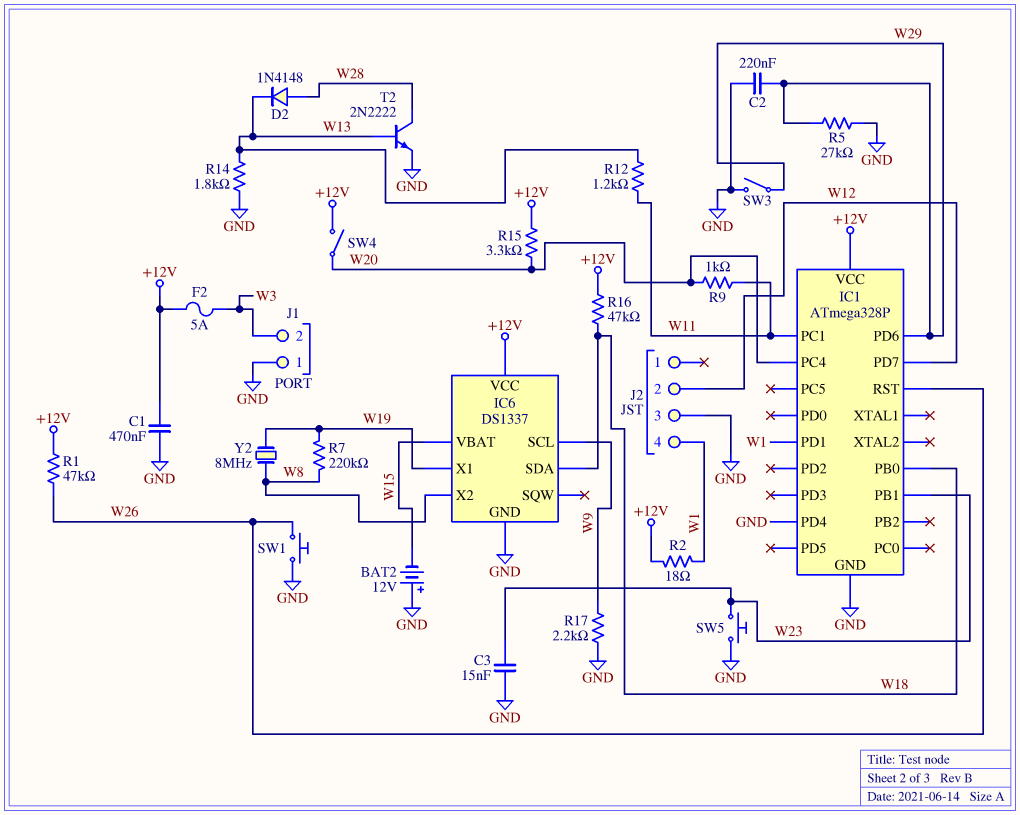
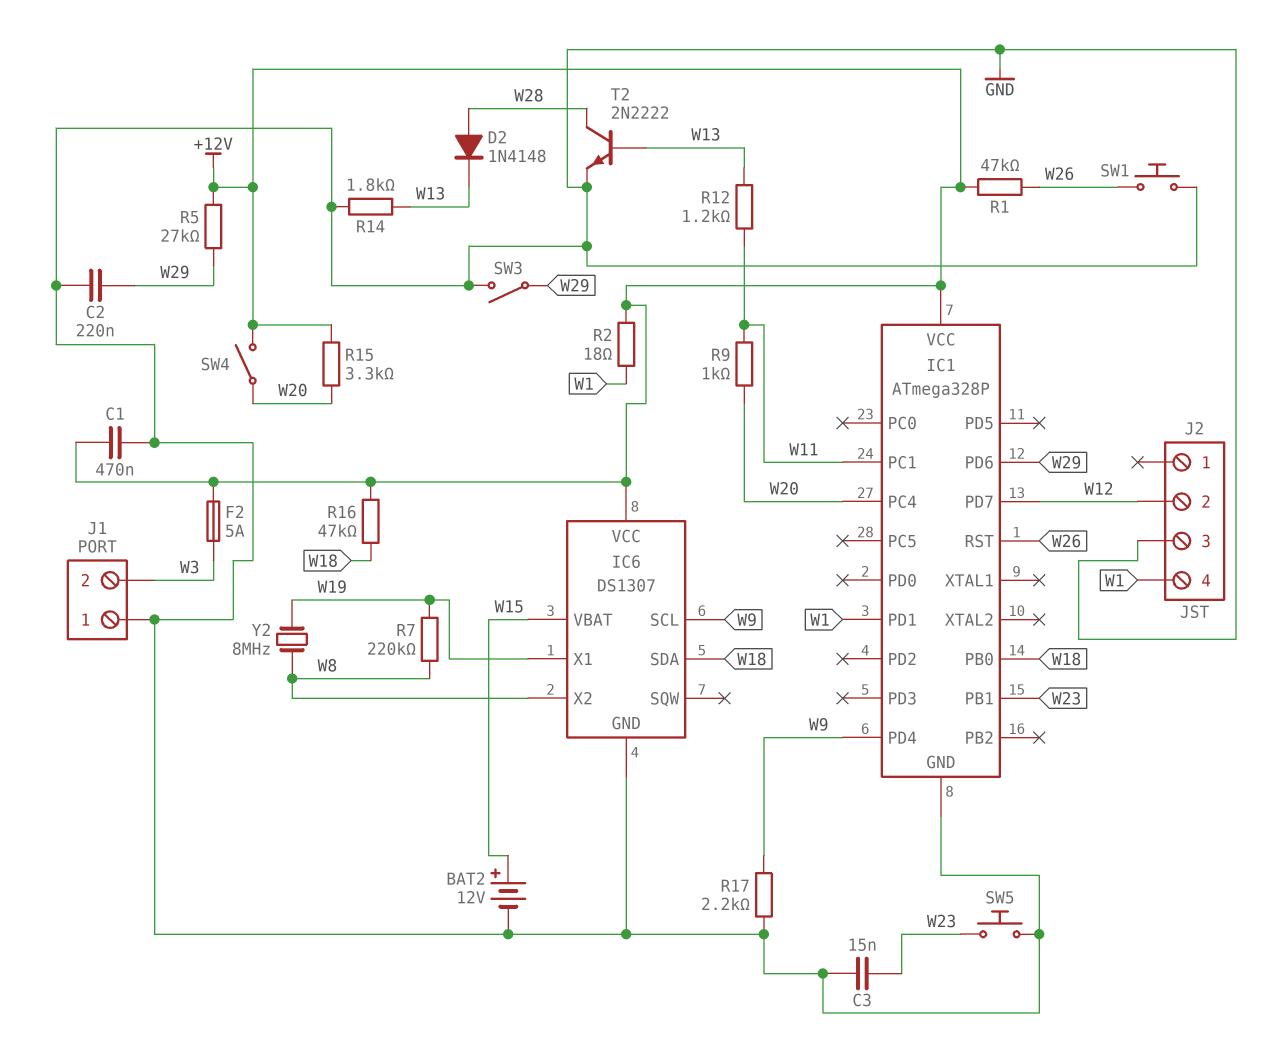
BAT2: 12V (plus GND, minus W15) -> 12V (plus W15, minus GND)
IC1 pin PD4: GND -> W9
IC6: DS1337 -> DS1307
R5: 27k (GND, W29) -> 27k (+12V, W29)

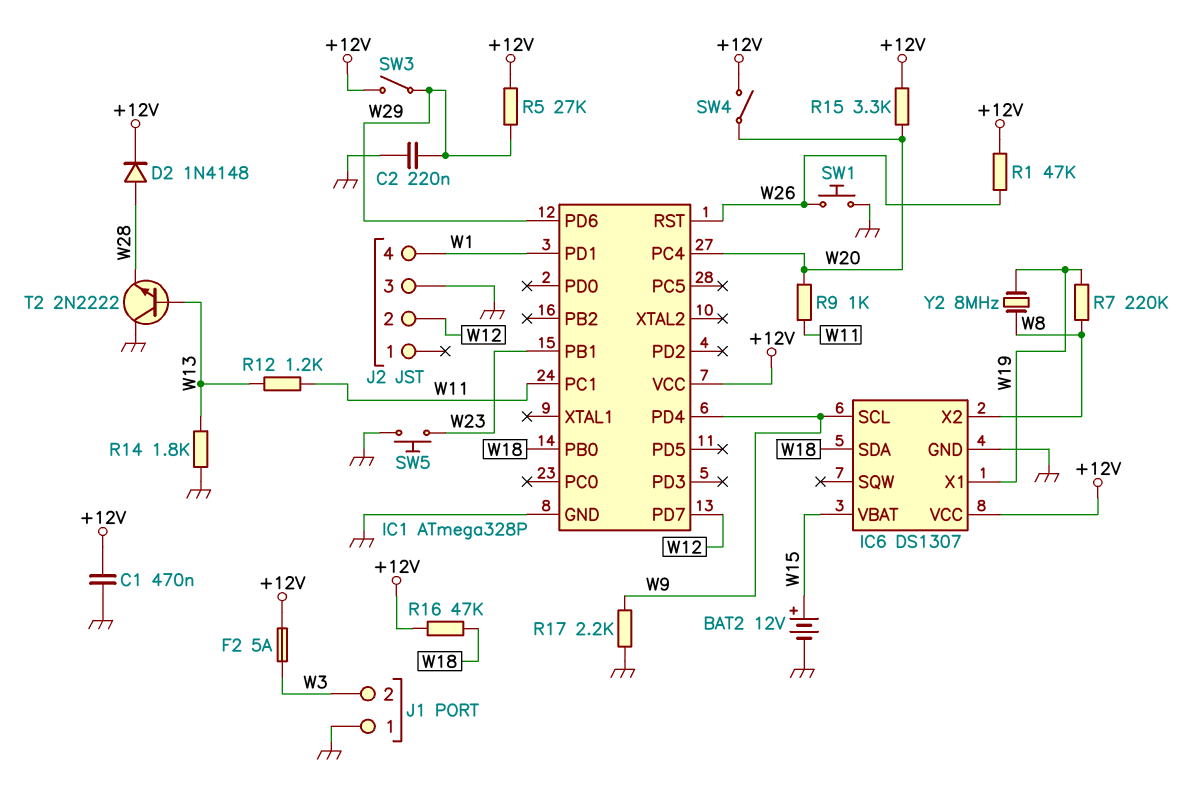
C3: 15nF (GND, W23) -> none
D2: diode 1N4148 (A W28, K W13) -> diode 1N4148 (A W28, K +12V)
R2: 18 (+12V, W1) -> none
SW3: switch (GND, W29) -> switch (+12V, W29)
T2: NPN 2N2222 (B W13, C W28, E GND) -> NPN 2N2222 (B W13, C GND, E W28)

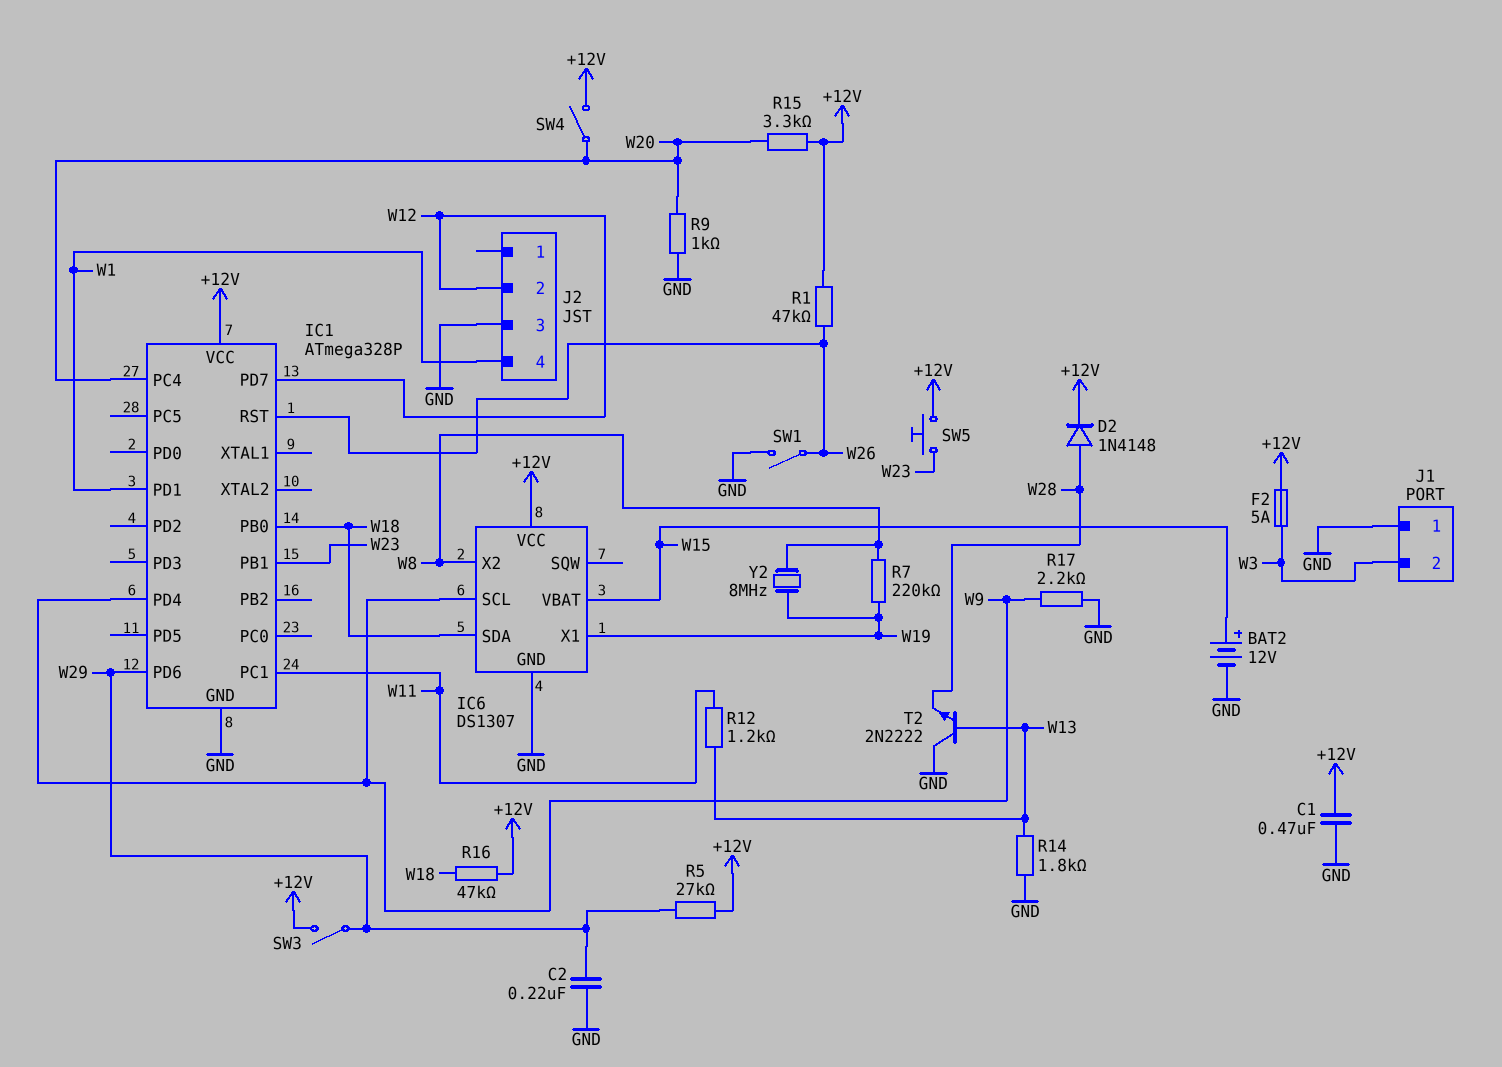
R9: 1k (W11, W20) -> 1k (GND, W20)
SW1: button (GND, W26) -> switch (GND, W26)
SW5: button (GND, W23) -> button (+12V, W23)

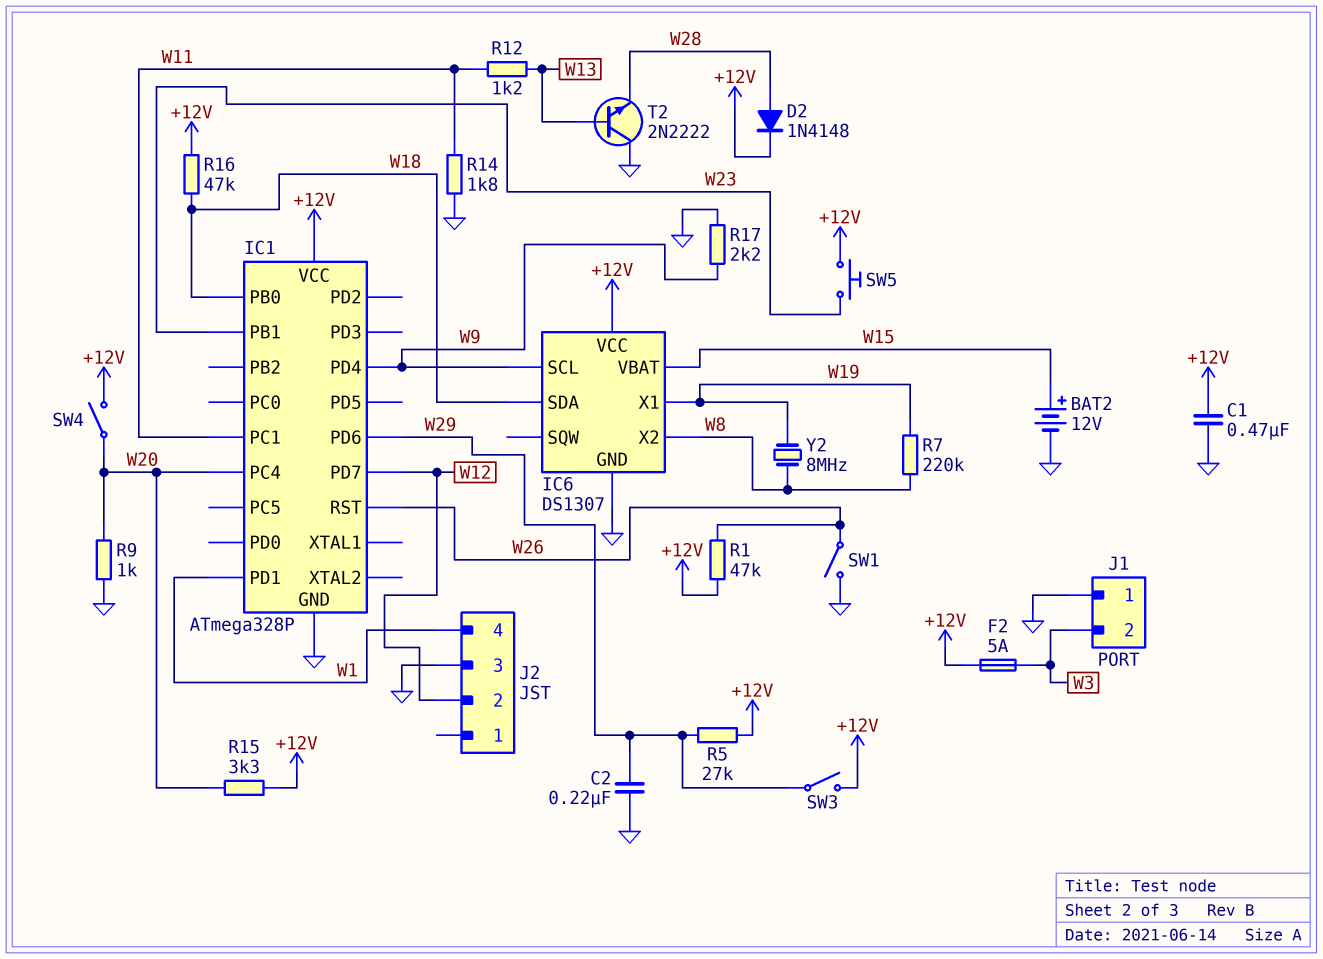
R14: 1.8k (GND, W13) -> 1.8k (GND, W11)

